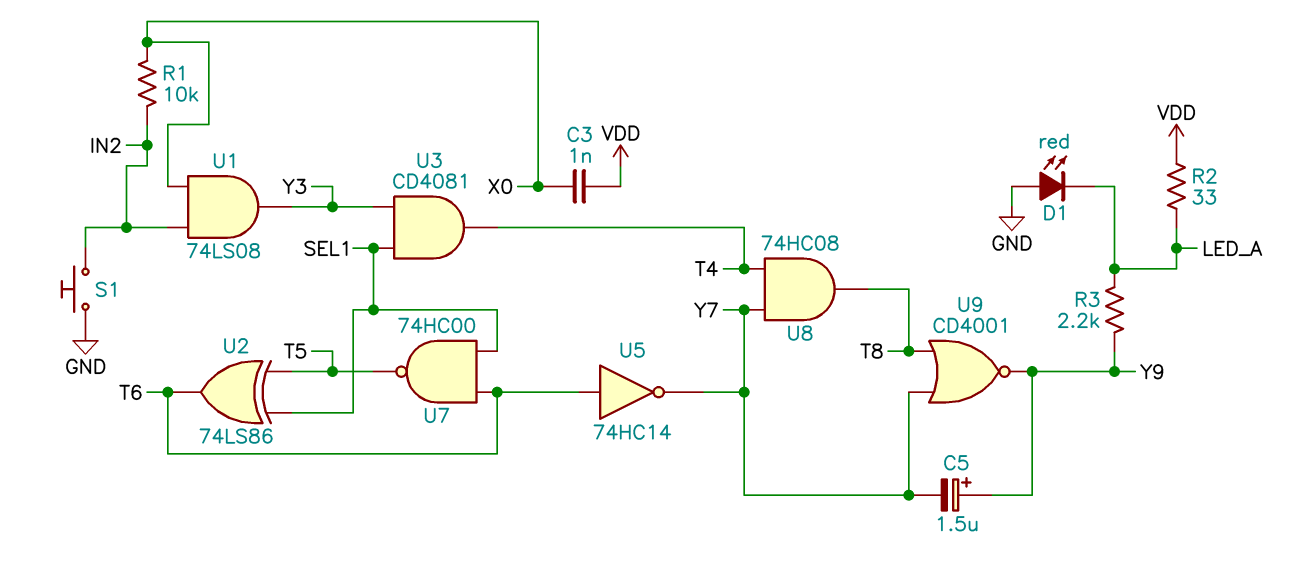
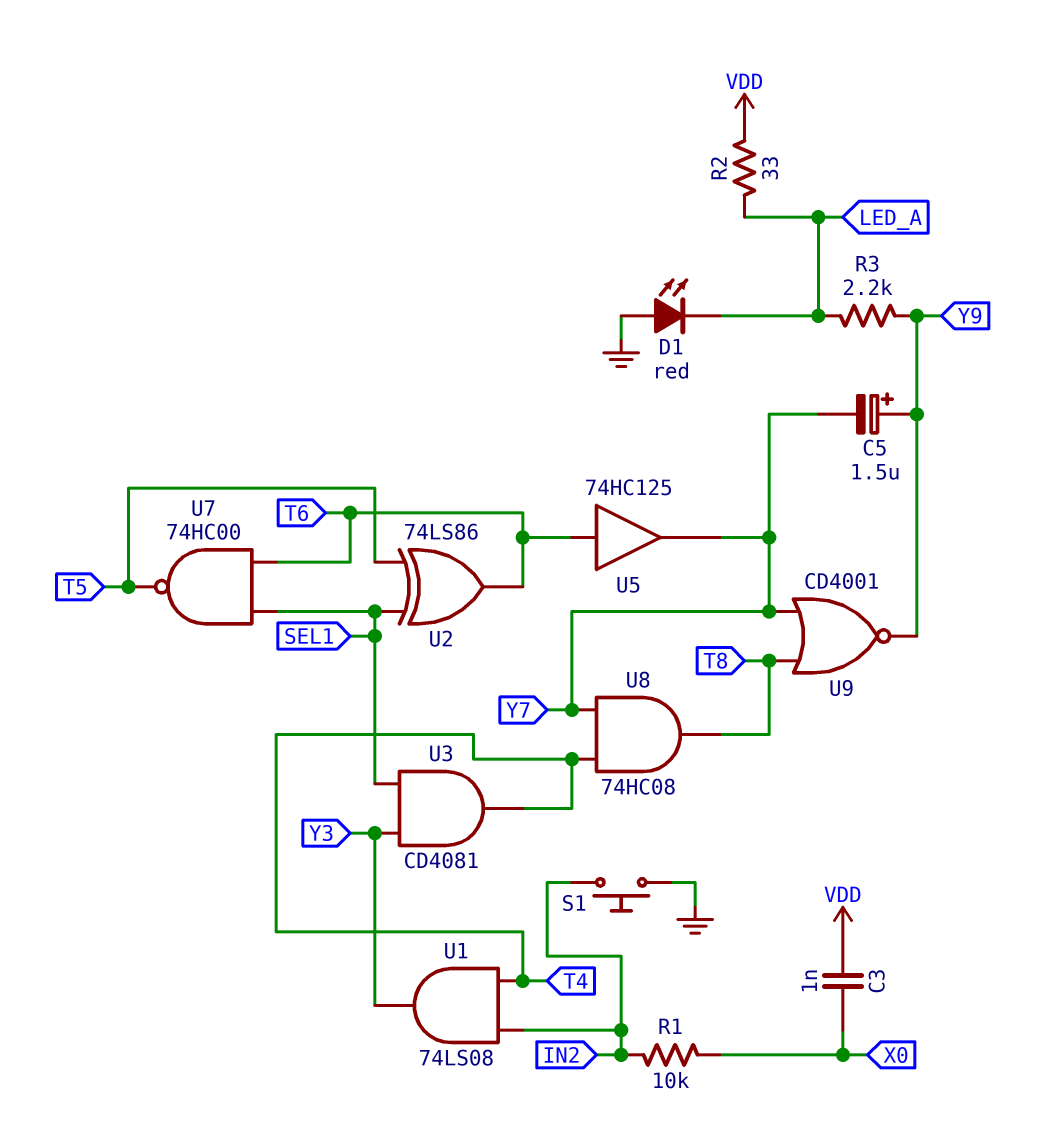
U1: AND 74LS08 (in IN2, in X0, out Y3) -> AND 74LS08 (in IN2, in T4, out Y3)
U5: NOT 74HC14 (in T6, out Y7) -> buffer 74HC125 (in T6, out Y7)

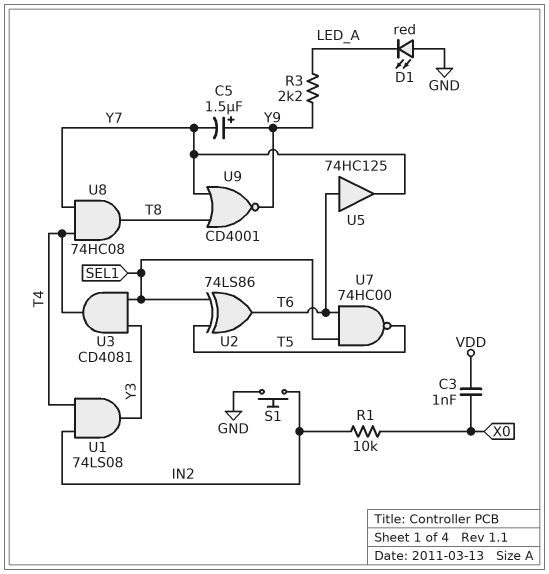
R2: 33 (LED_A, VDD) -> none

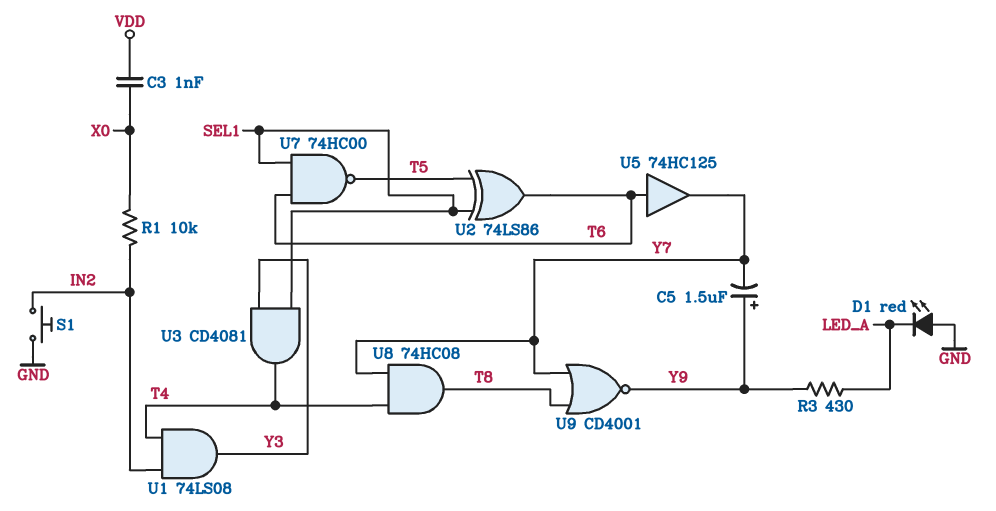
R3: 2.2k (LED_A, Y9) -> 430 (LED_A, Y9)

